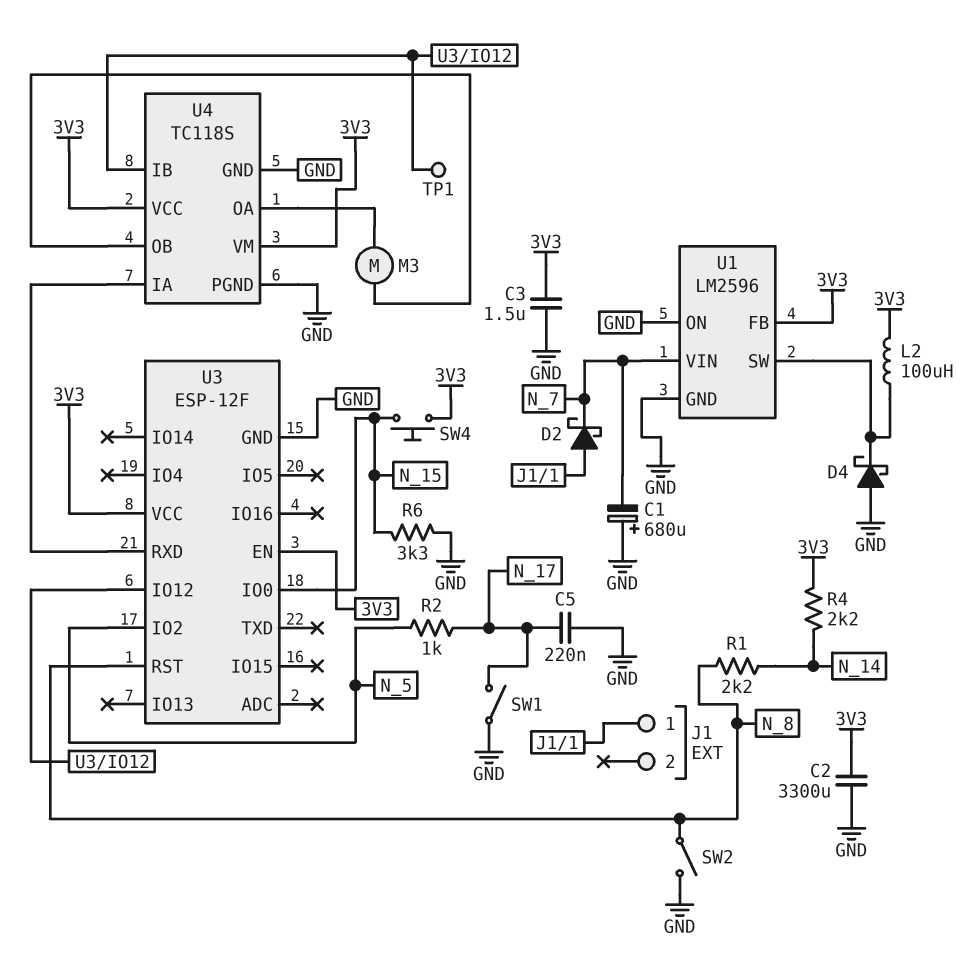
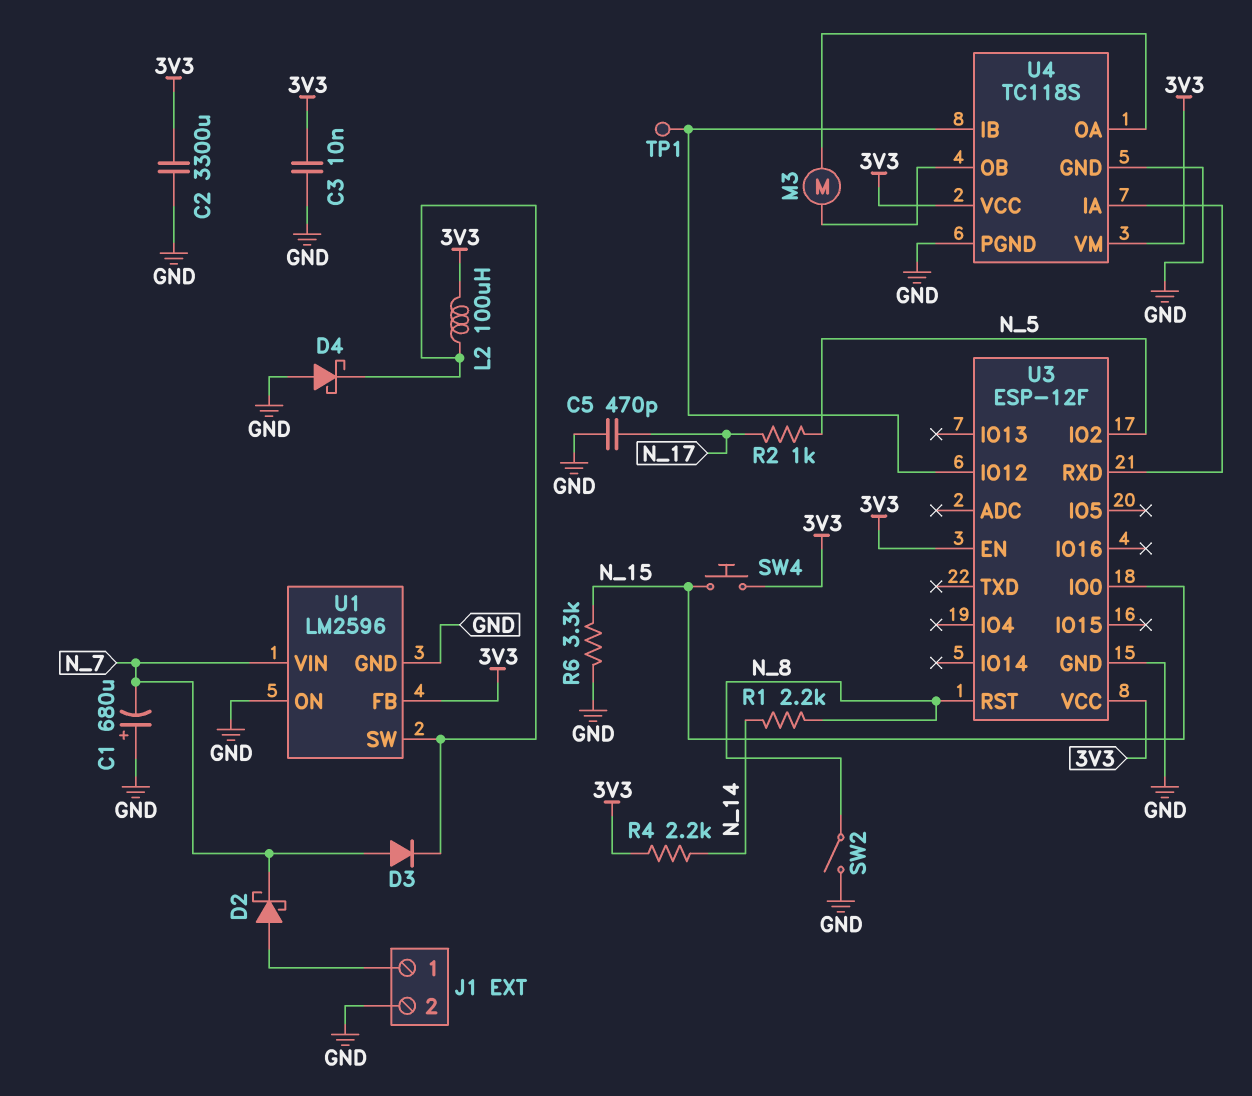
C3: 1.5uF (3V3, GND) -> 10nF (3V3, GND)
C5: 220nF (GND, N_17) -> 470pF (GND, N_17)
D3: none -> diode (A N_7, K U1/SW)
J1 pin 2: none -> GND
SW1: switch (GND, N_17) -> none

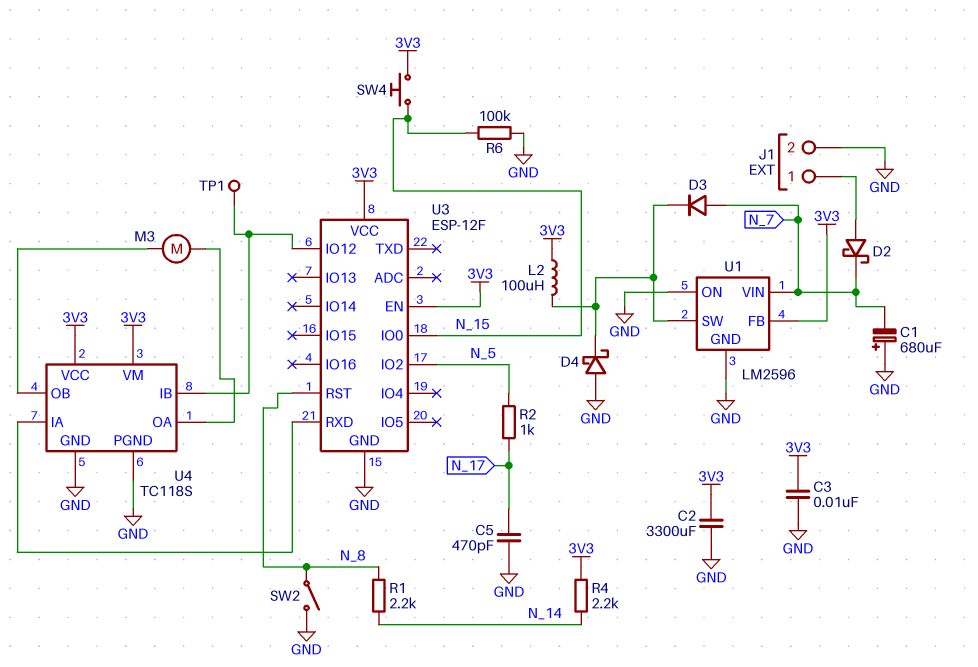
R6: 3.3k (GND, N_15) -> 100k (GND, N_15)

